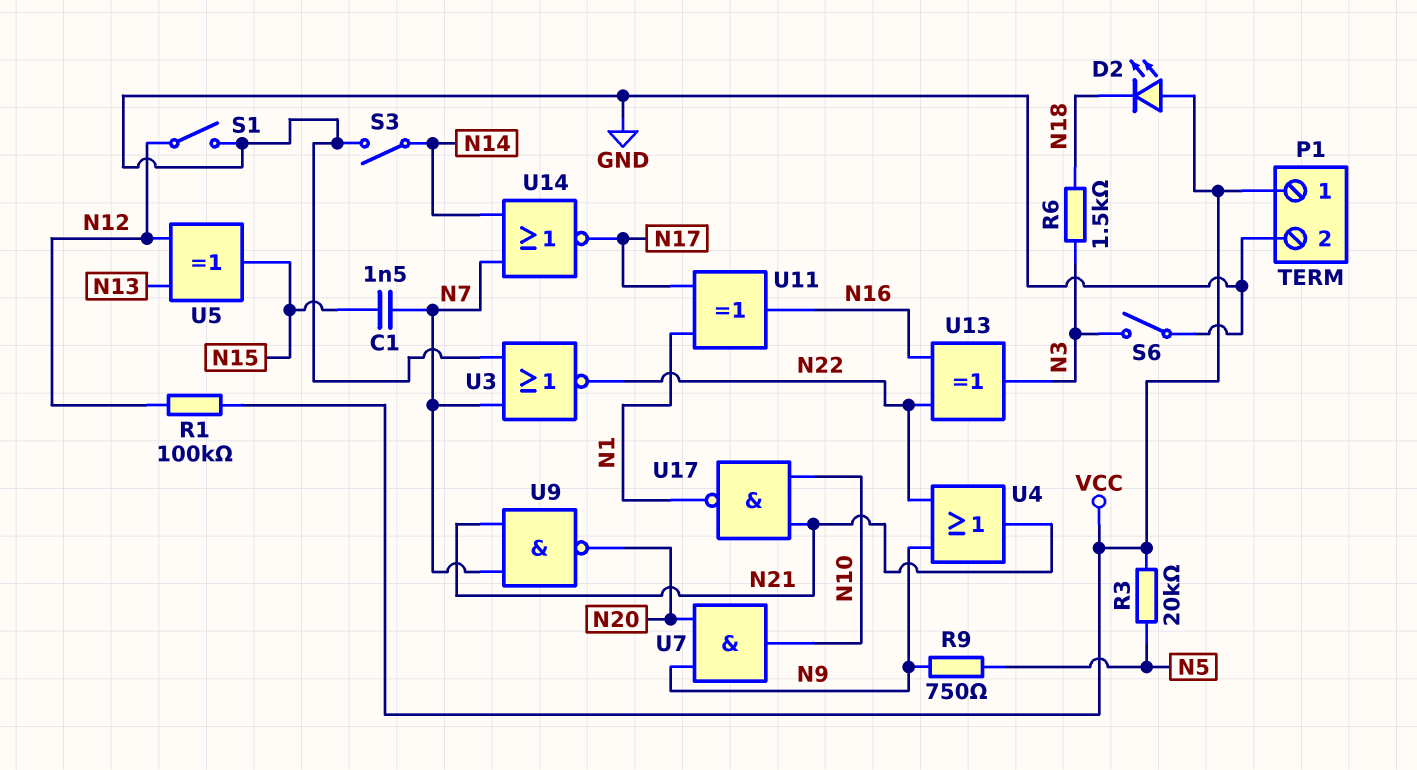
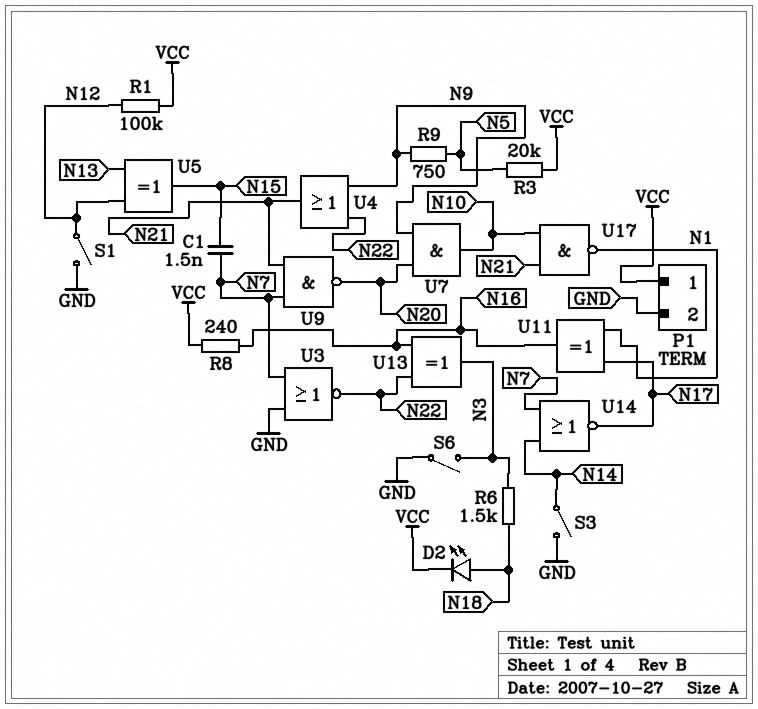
D2: LED (A VCC, K N18) -> LED (A N18, K VCC)
R8: none -> 240 (N16, VCC)

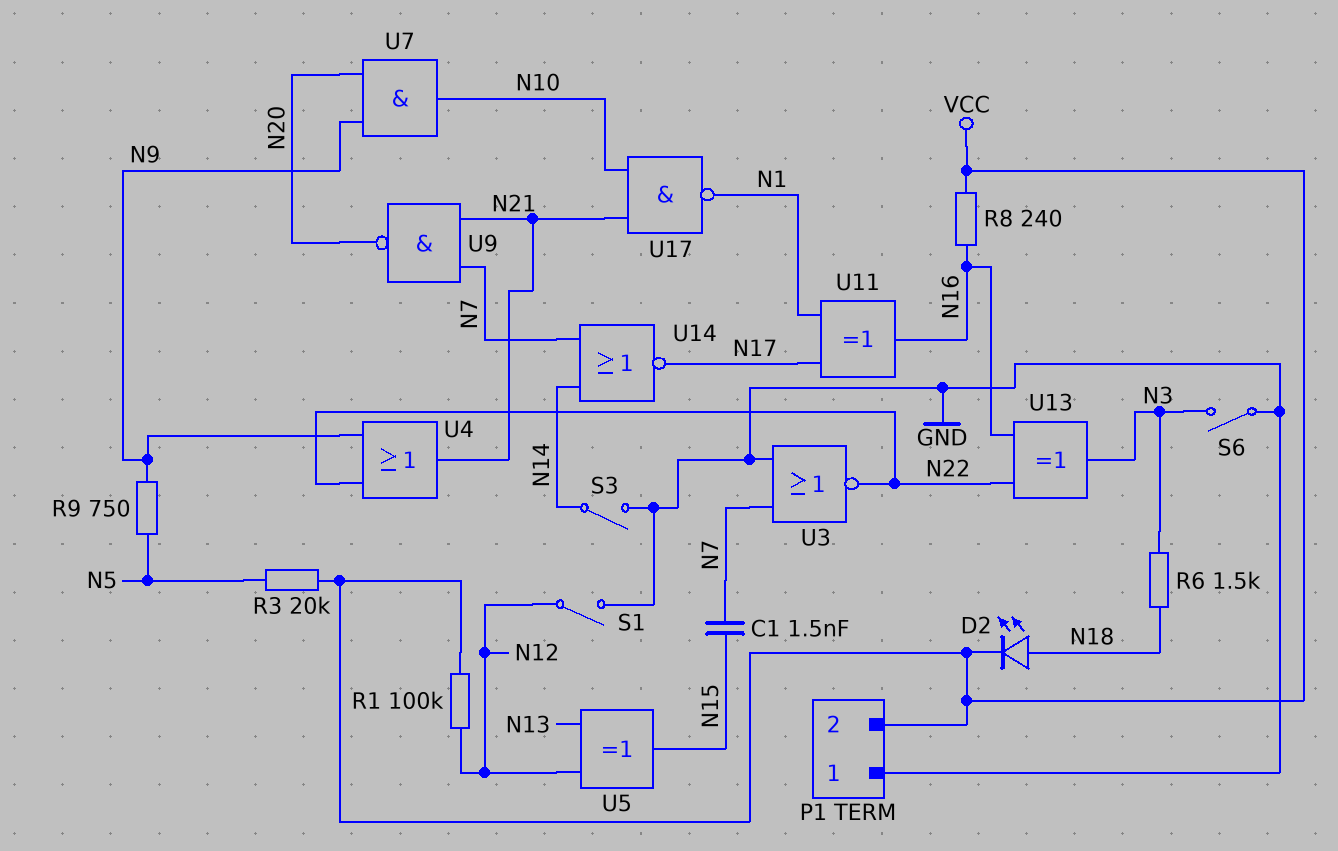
P1 pin 1: VCC -> GND
P1 pin 2: GND -> VCC

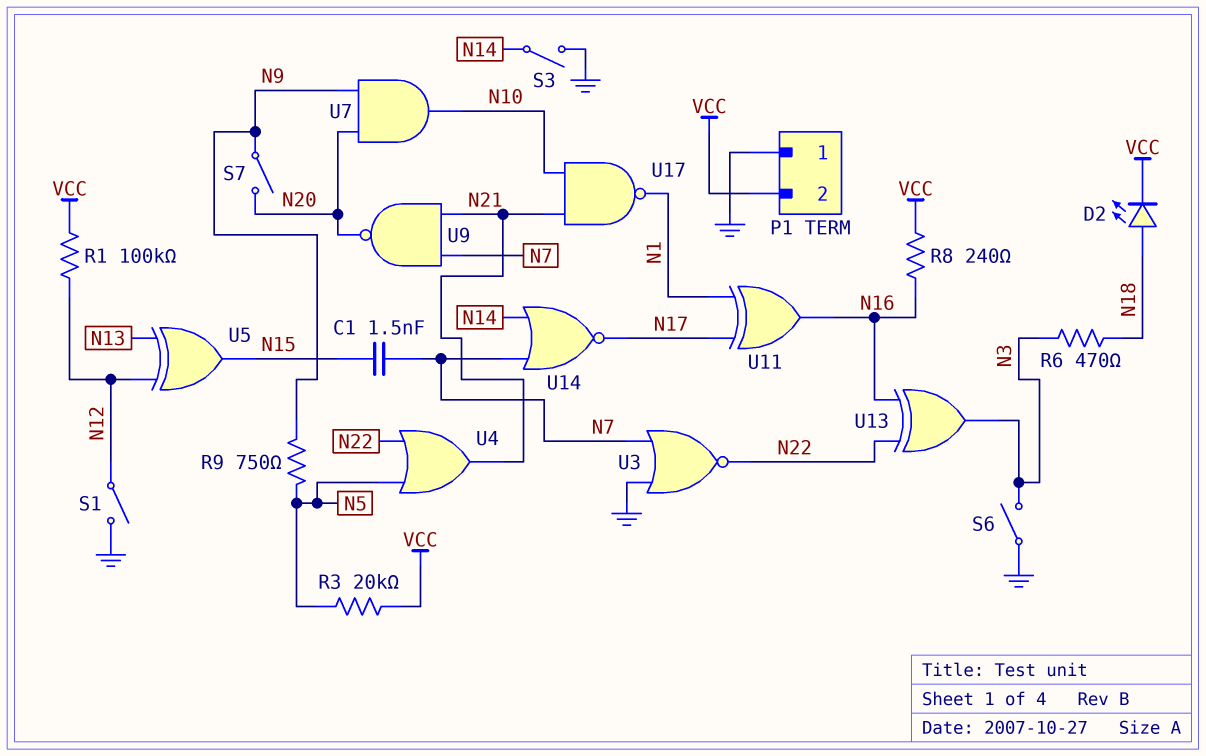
R6: 1.5k (N3, N18) -> 470 (N3, N18)
S7: none -> switch (N9, N20)
U4: OR (in N9, in N22, out N21) -> OR (in N5, in N22, out N21)

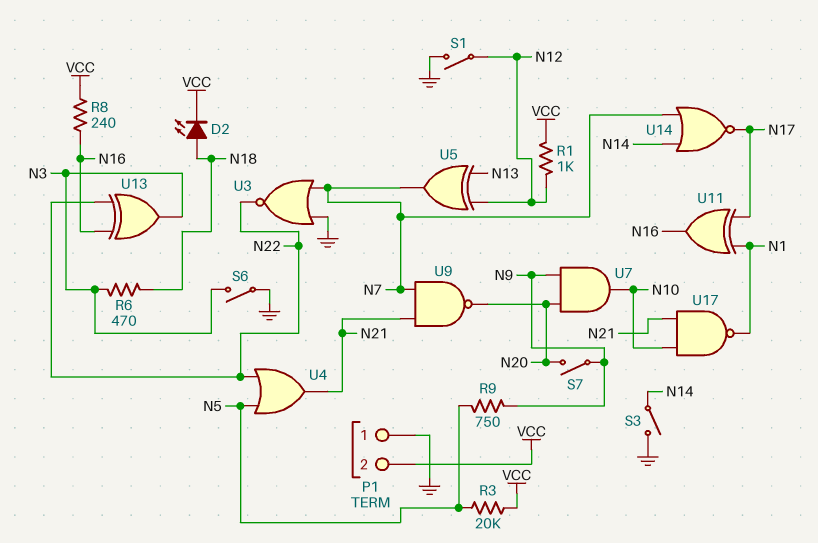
C1: 1.5nF (N7, N15) -> none
R1: 100k (N12, VCC) -> 1k (N12, VCC)
U5: XOR (in N12, in N13, out N15) -> XOR (in N12, in N13, out N7)

